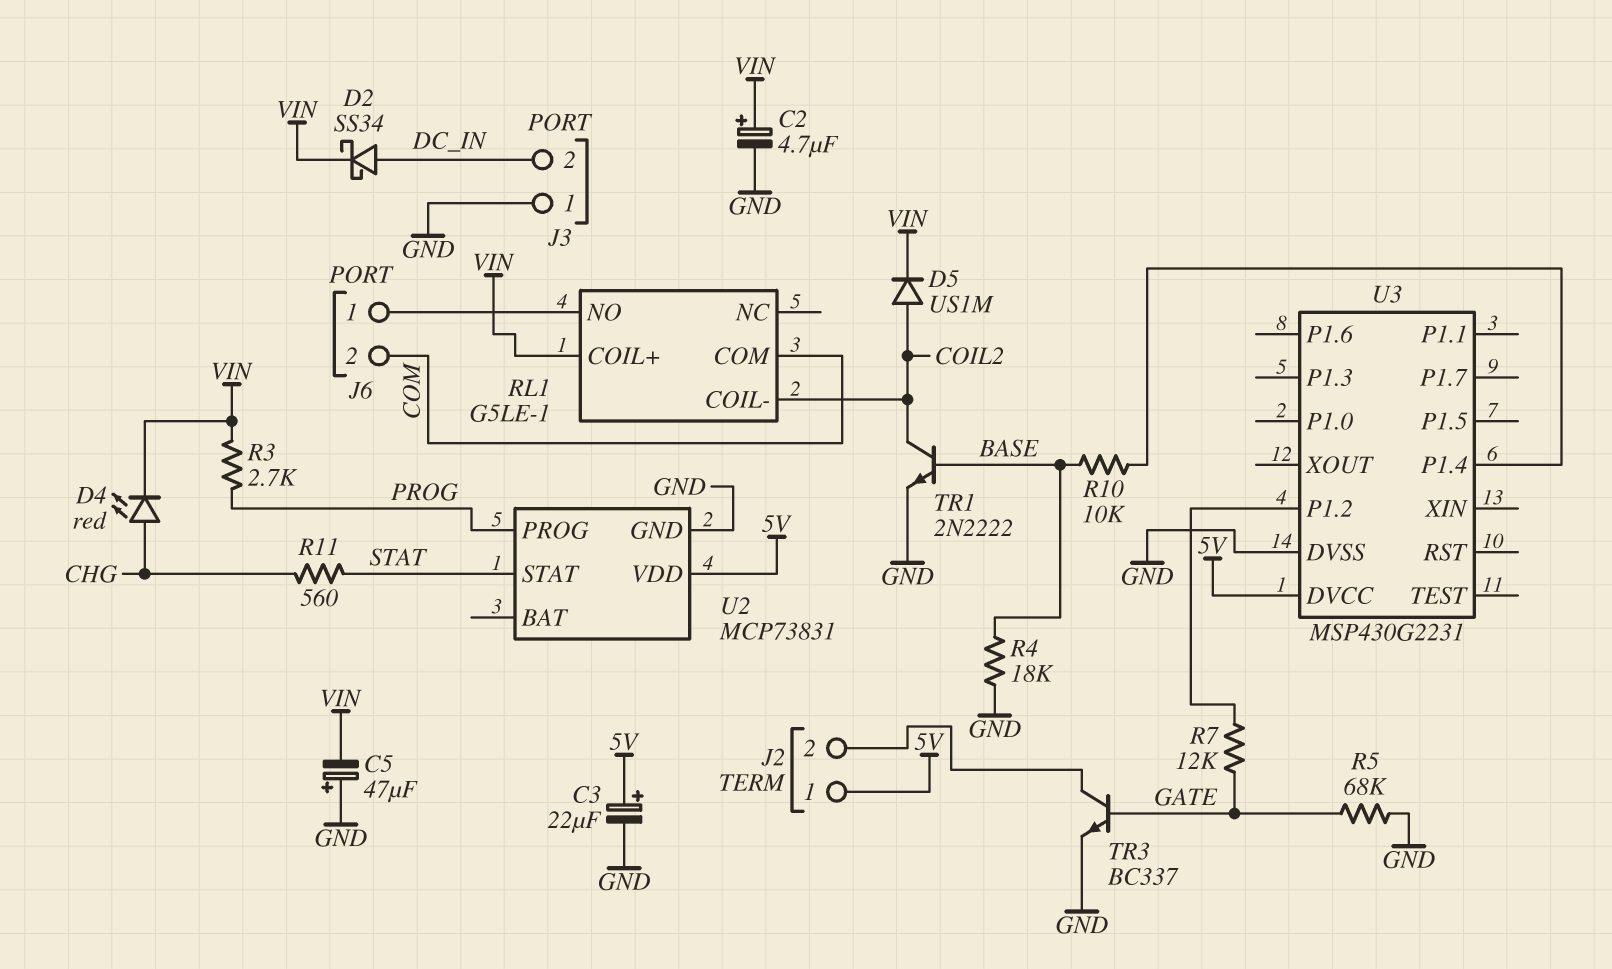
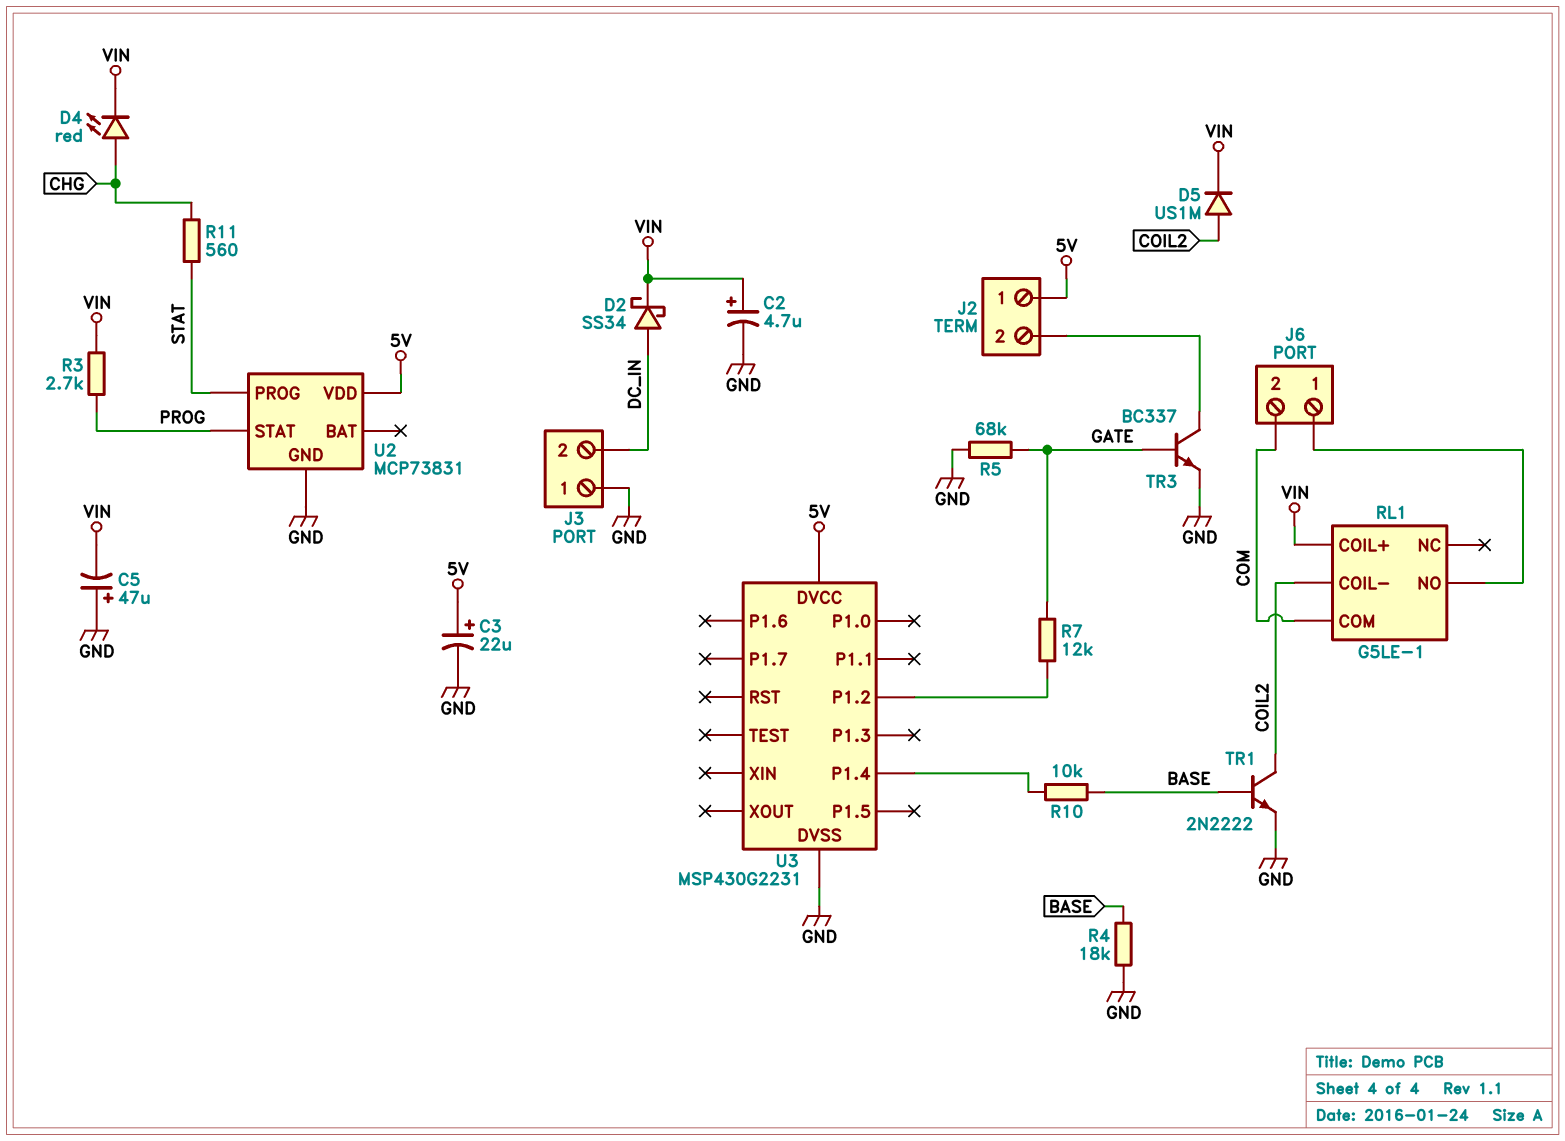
U2 pin PROG: PROG -> STAT
U2 pin STAT: STAT -> PROG

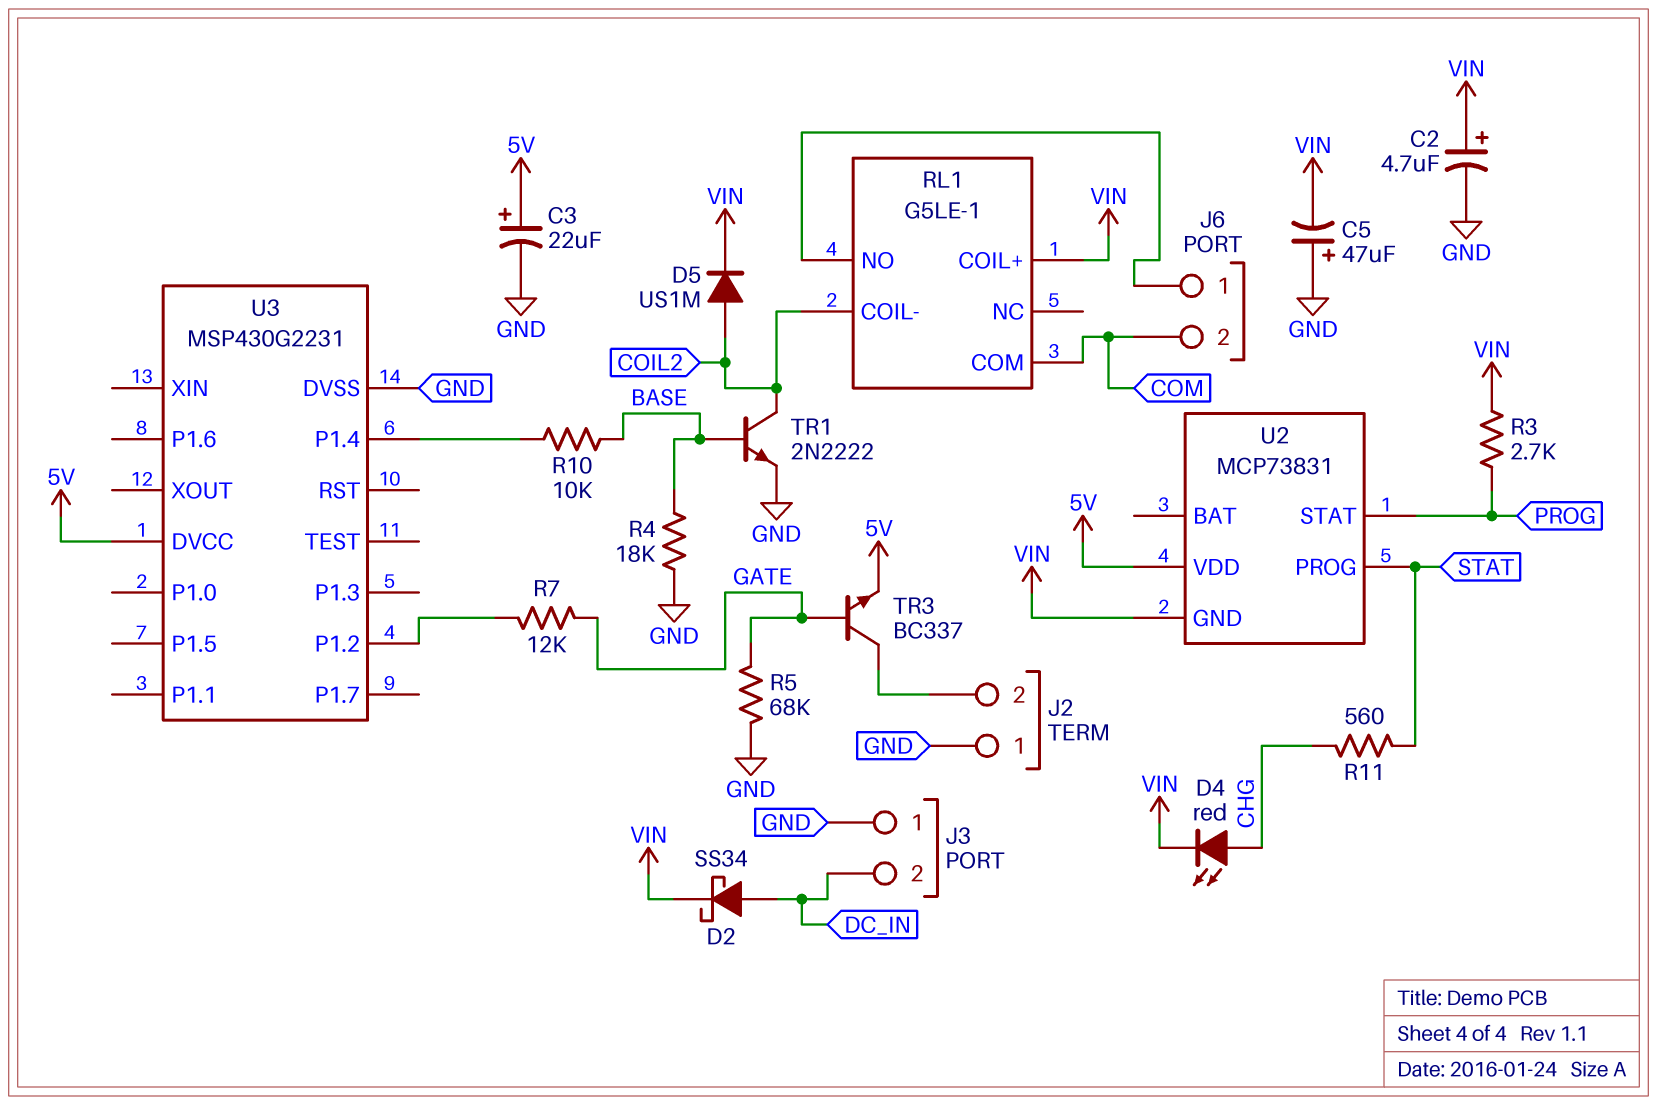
J2 pin 1: 5V -> GND
TR3: NPN BC337 (B GATE, C J2/2, E GND) -> NPN BC337 (B GATE, C J2/2, E 5V)
U2 pin GND: GND -> VIN

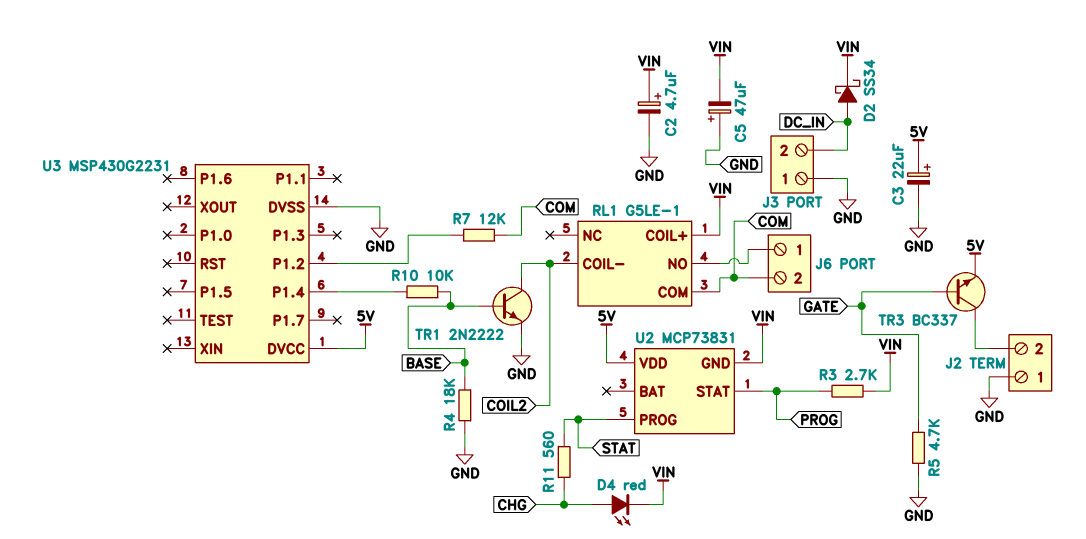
D5: diode US1M (A COIL2, K VIN) -> none
R5: 68k (GATE, GND) -> 4.7k (GATE, GND)
R7: 12k (GATE, U3/P1.2) -> 12k (COM, U3/P1.2)

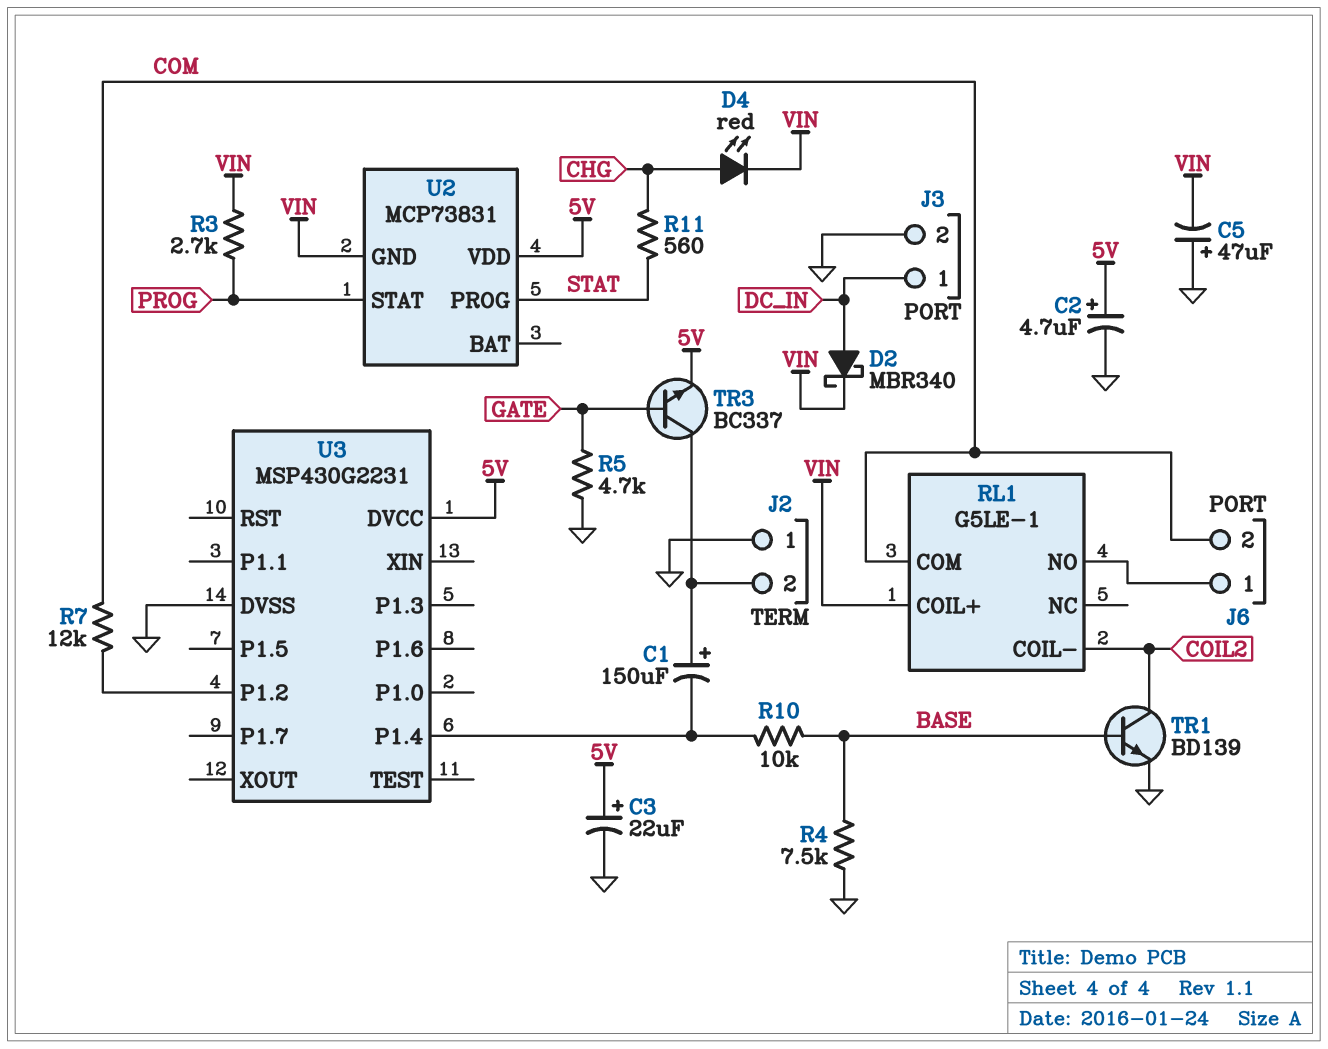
C1: none -> 150uF (plus J2/2, minus U3/P1.4)
C2: 4.7uF (plus VIN, minus GND) -> 4.7uF (plus 5V, minus GND)
D2: schottky SS34 (A DC_IN, K VIN) -> schottky MBR340 (A DC_IN, K VIN)
J3 pin 1: GND -> DC_IN
J3 pin 2: DC_IN -> GND
R4: 18k (BASE, GND) -> 7.5k (BASE, GND)
TR1: NPN 2N2222 (B BASE, C COIL2, E GND) -> NPN BD139 (B BASE, C COIL2, E GND)

